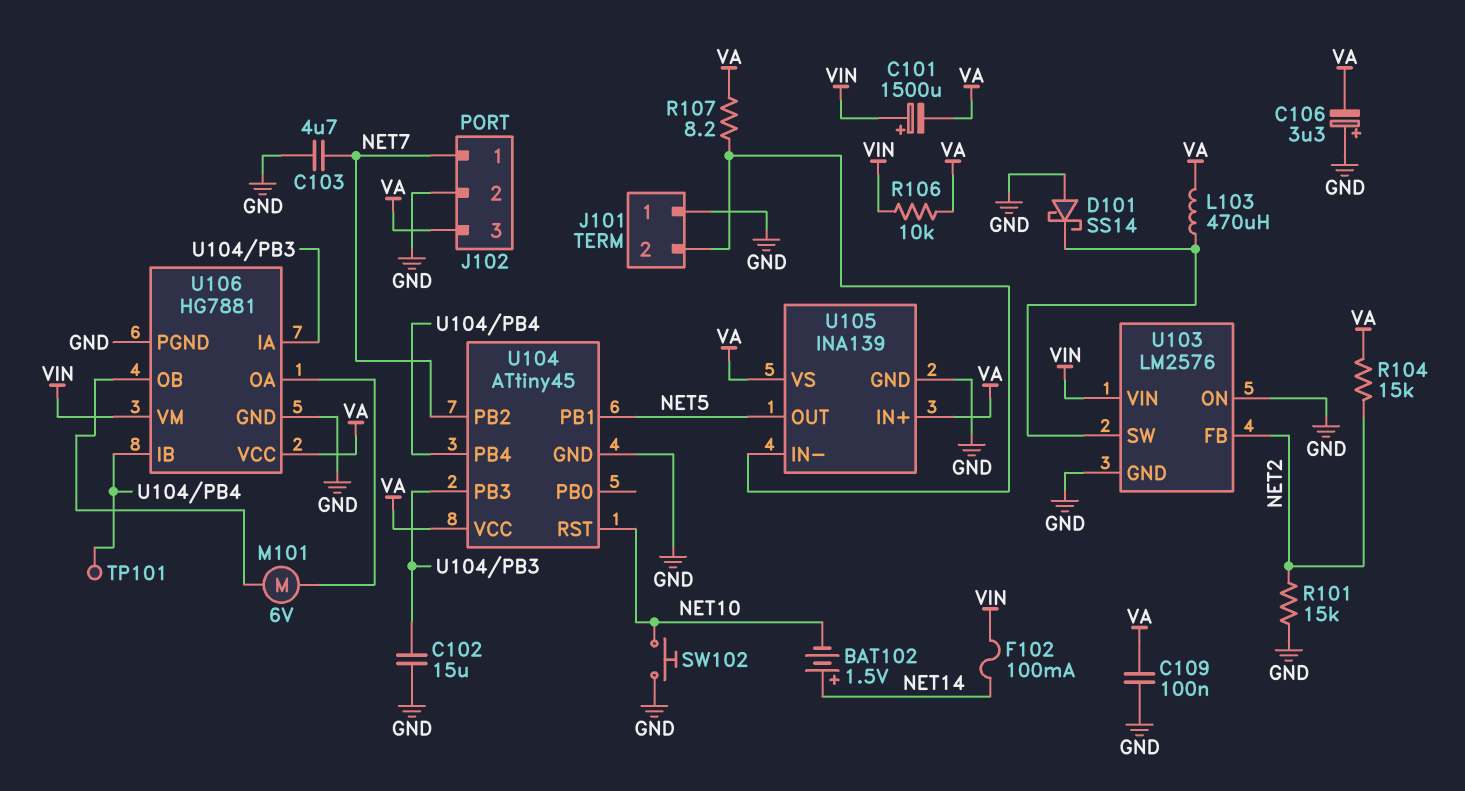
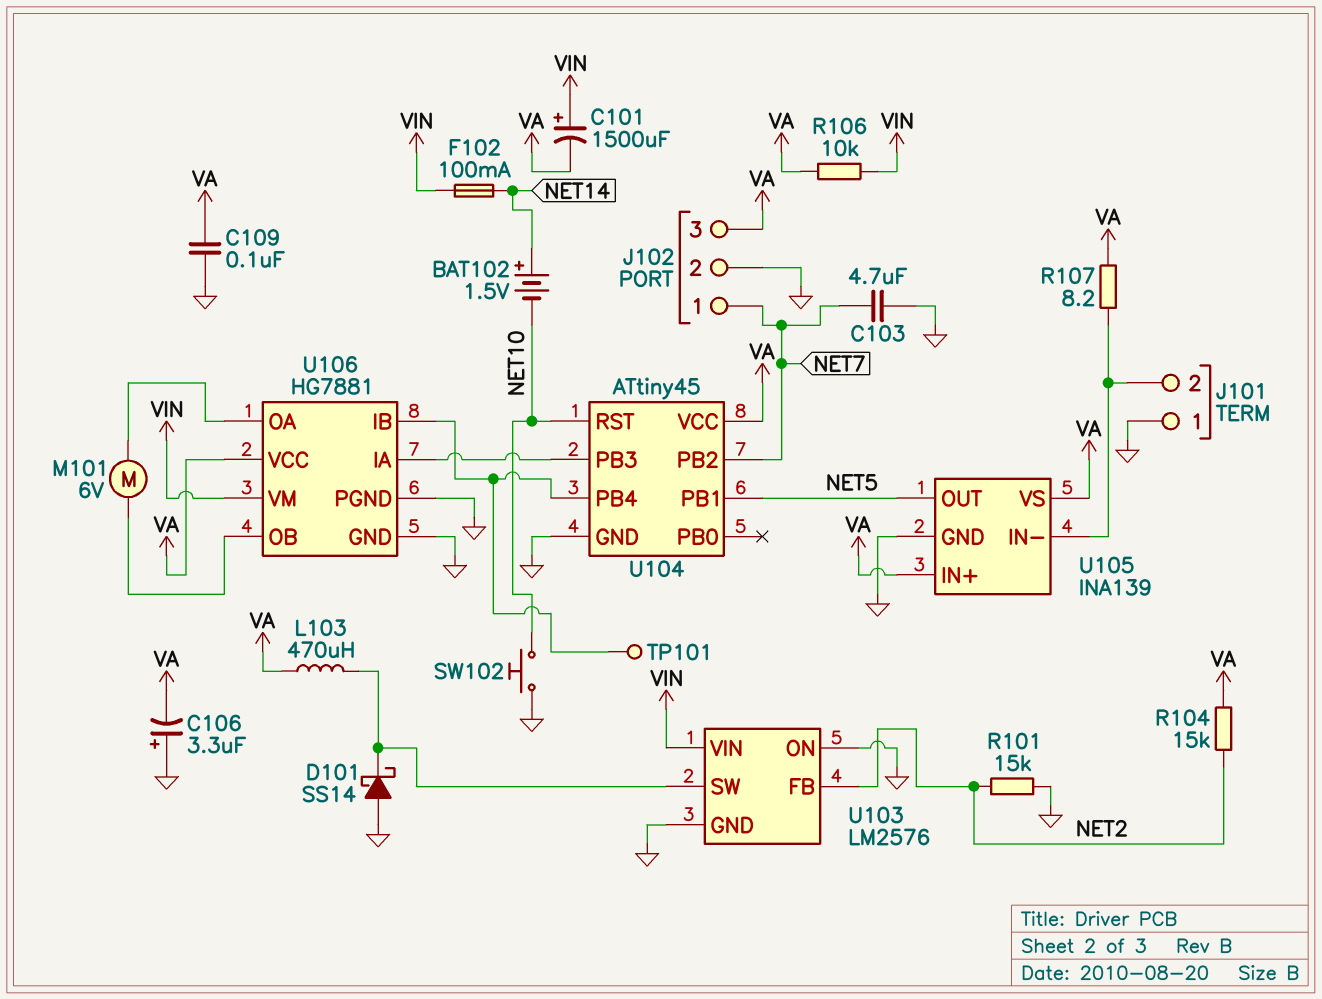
C102: 15uF (GND, U104/PB3) -> none

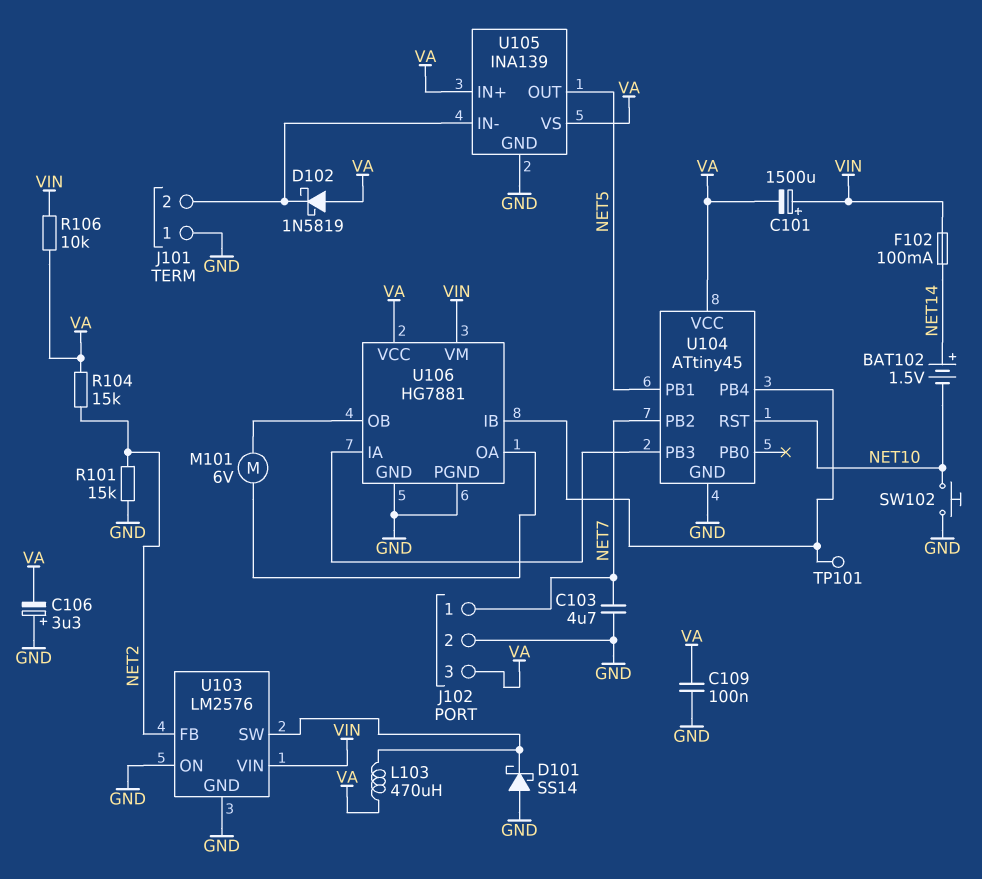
D102: none -> schottky 1N5819 (A VA, K J101/2)
R107: 8.2 (J101/2, VA) -> none

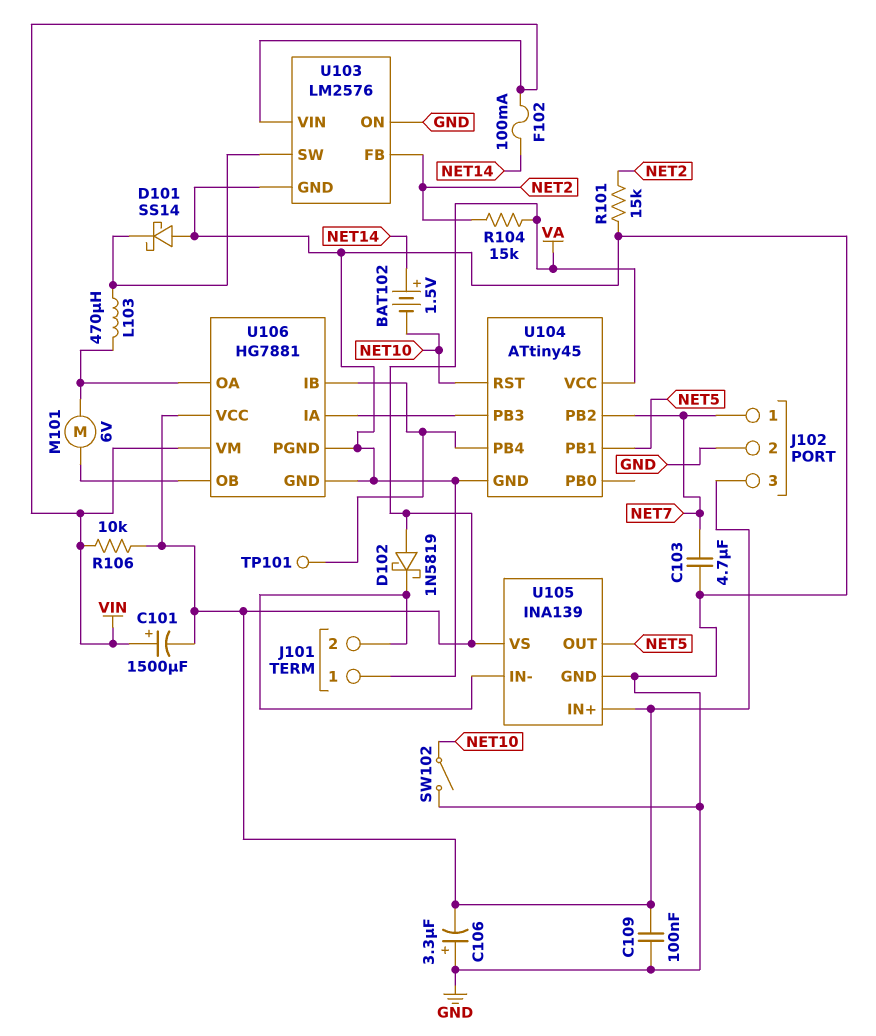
L103: 470uH (U103/SW, VA) -> 470uH (U103/SW, U106/OA)
SW102: button (GND, NET10) -> switch (GND, NET10)

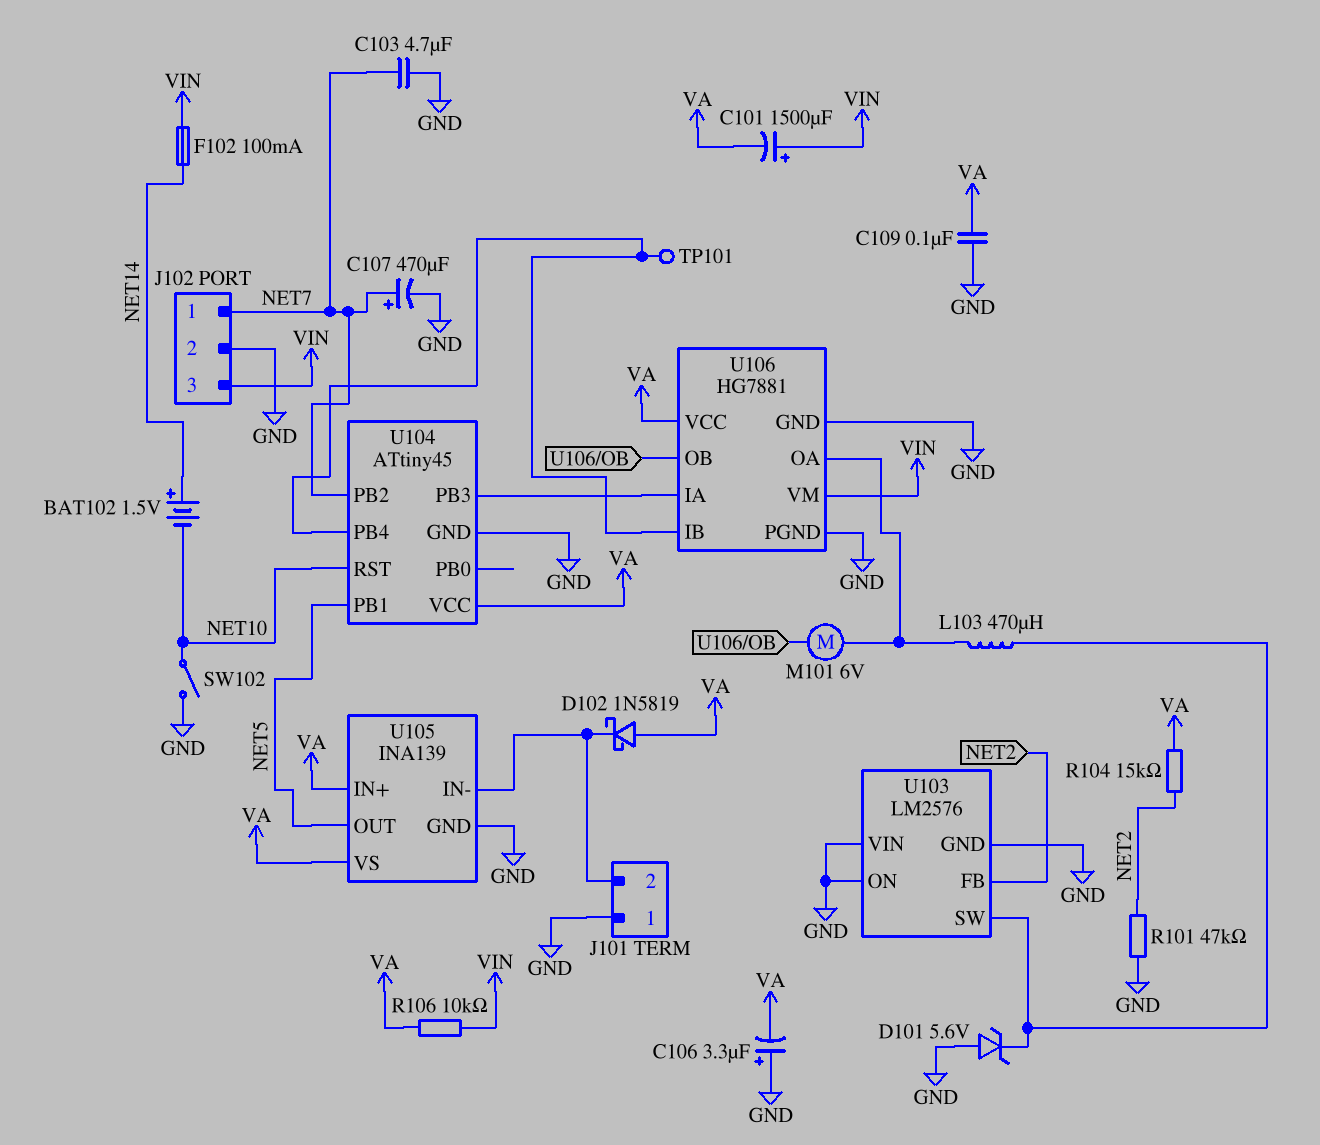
C107: none -> 470uF (plus NET7, minus GND)
D101: schottky SS14 (A GND, K U103/SW) -> zener 5.6V (A GND, K U103/SW)
J102 pin 3: VA -> VIN
R101: 15k (GND, NET2) -> 47k (GND, NET2)
U103 pin VIN: VIN -> GND

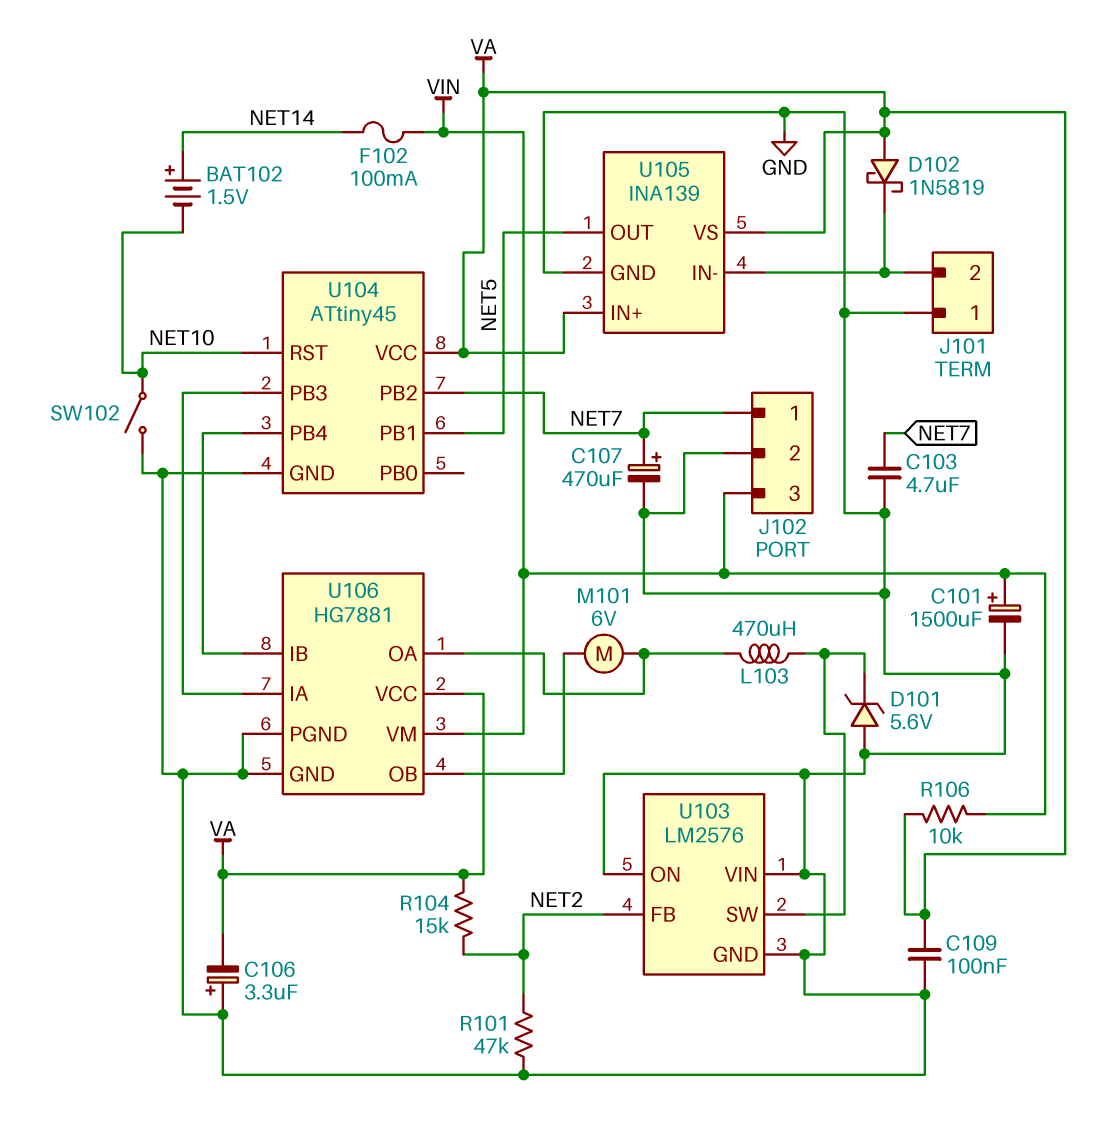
C101: 1500uF (plus VIN, minus VA) -> 1500uF (plus VIN, minus GND)
TP101: test point (U104/PB4) -> none

